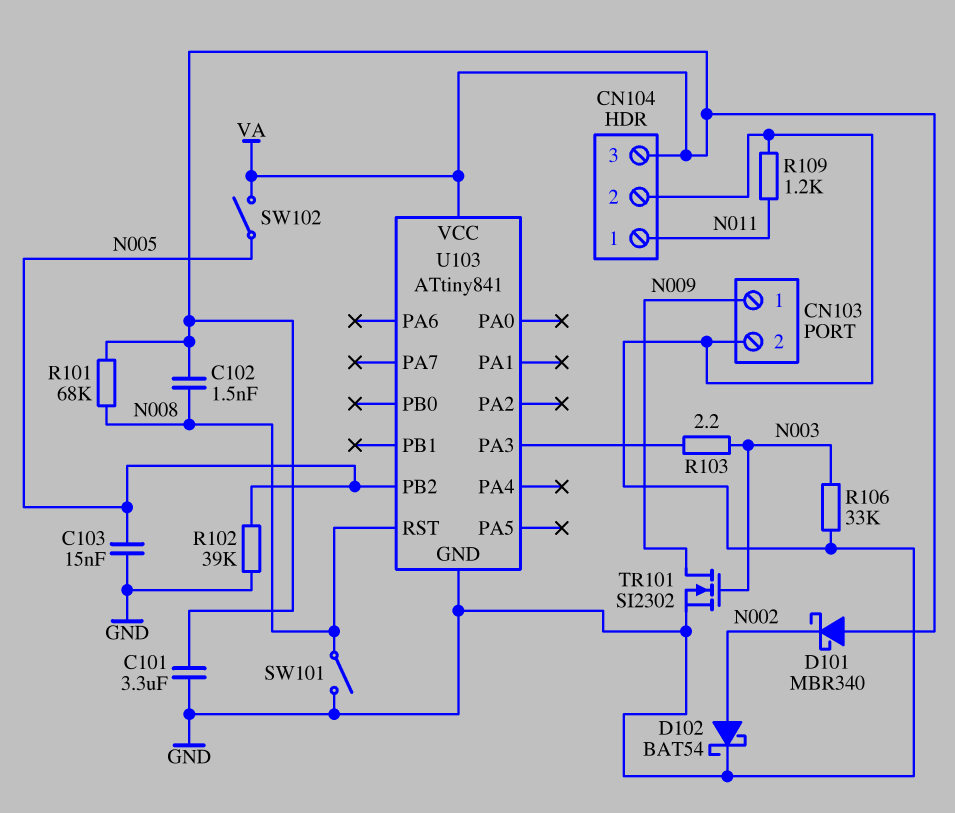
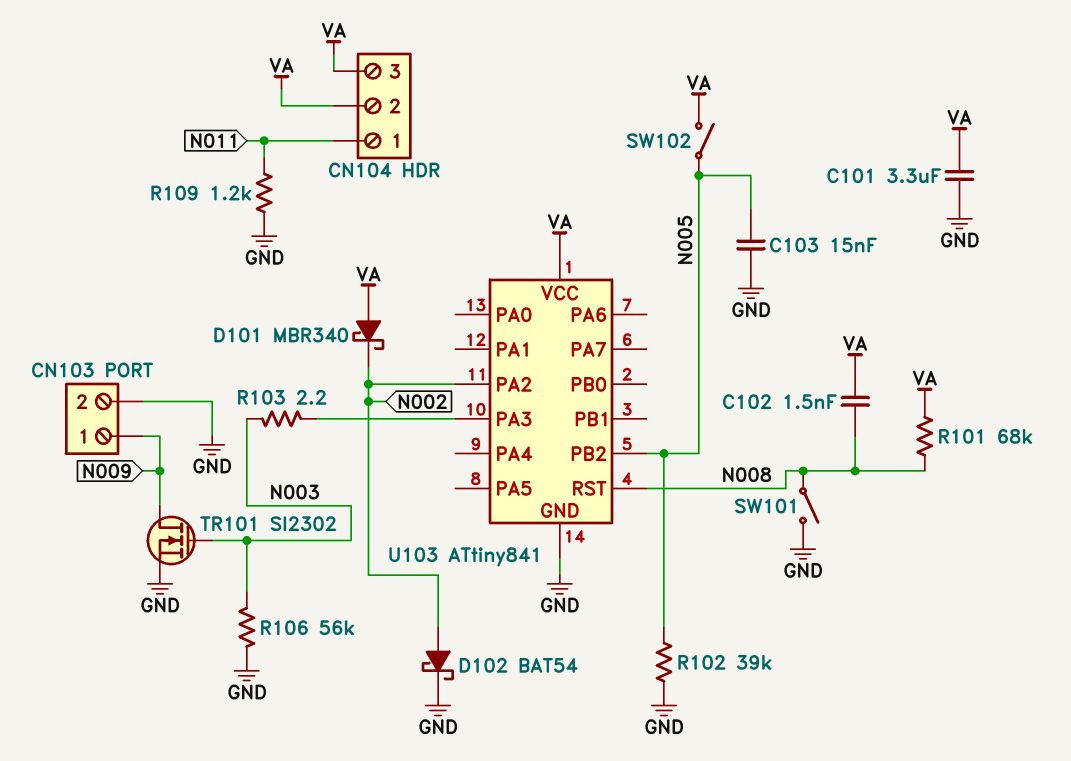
CN104 pin 2: GND -> VA
R106: 33k (GND, N003) -> 56k (GND, N003)
U103 pin PA2: none -> N002

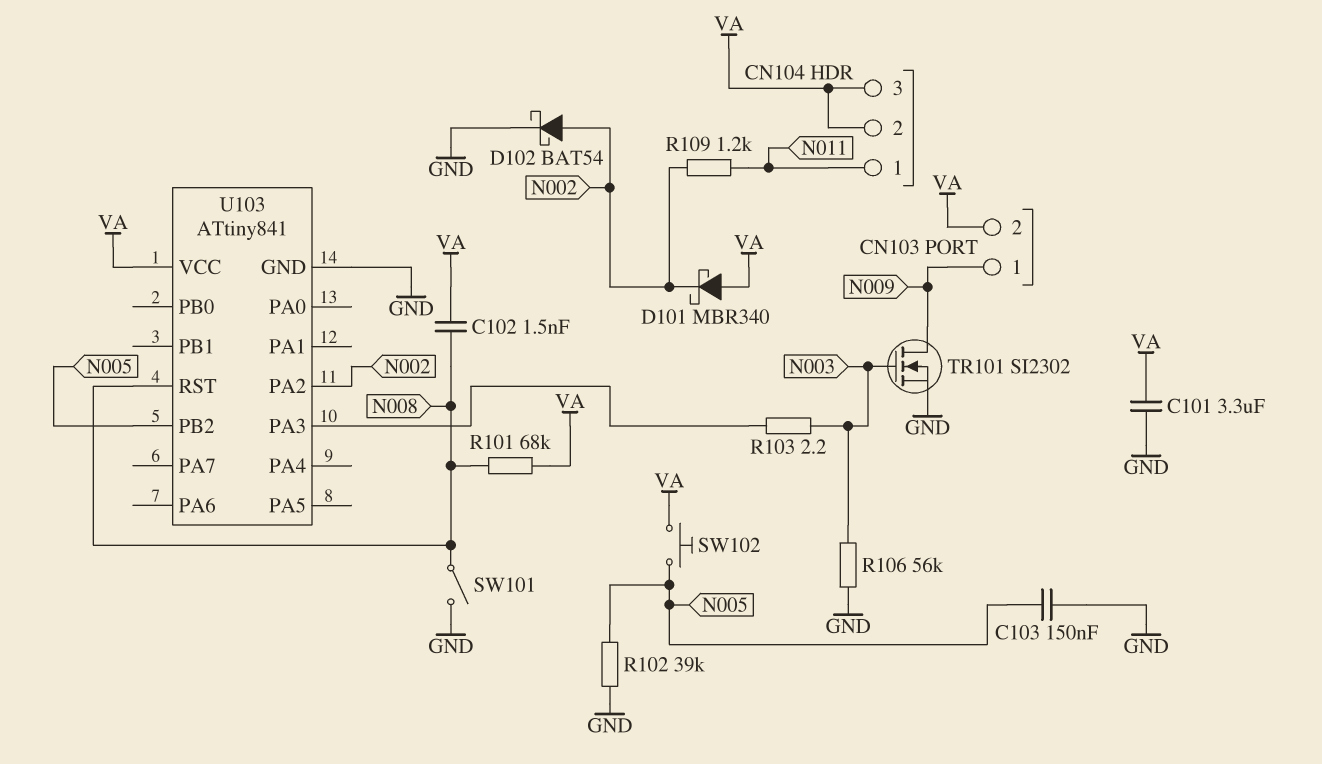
C103: 15nF (GND, N005) -> 150nF (GND, N005)
CN103 pin 2: GND -> VA
R109: 1.2k (GND, N011) -> 1.2k (N002, N011)
SW102: switch (N005, VA) -> button (N005, VA)

